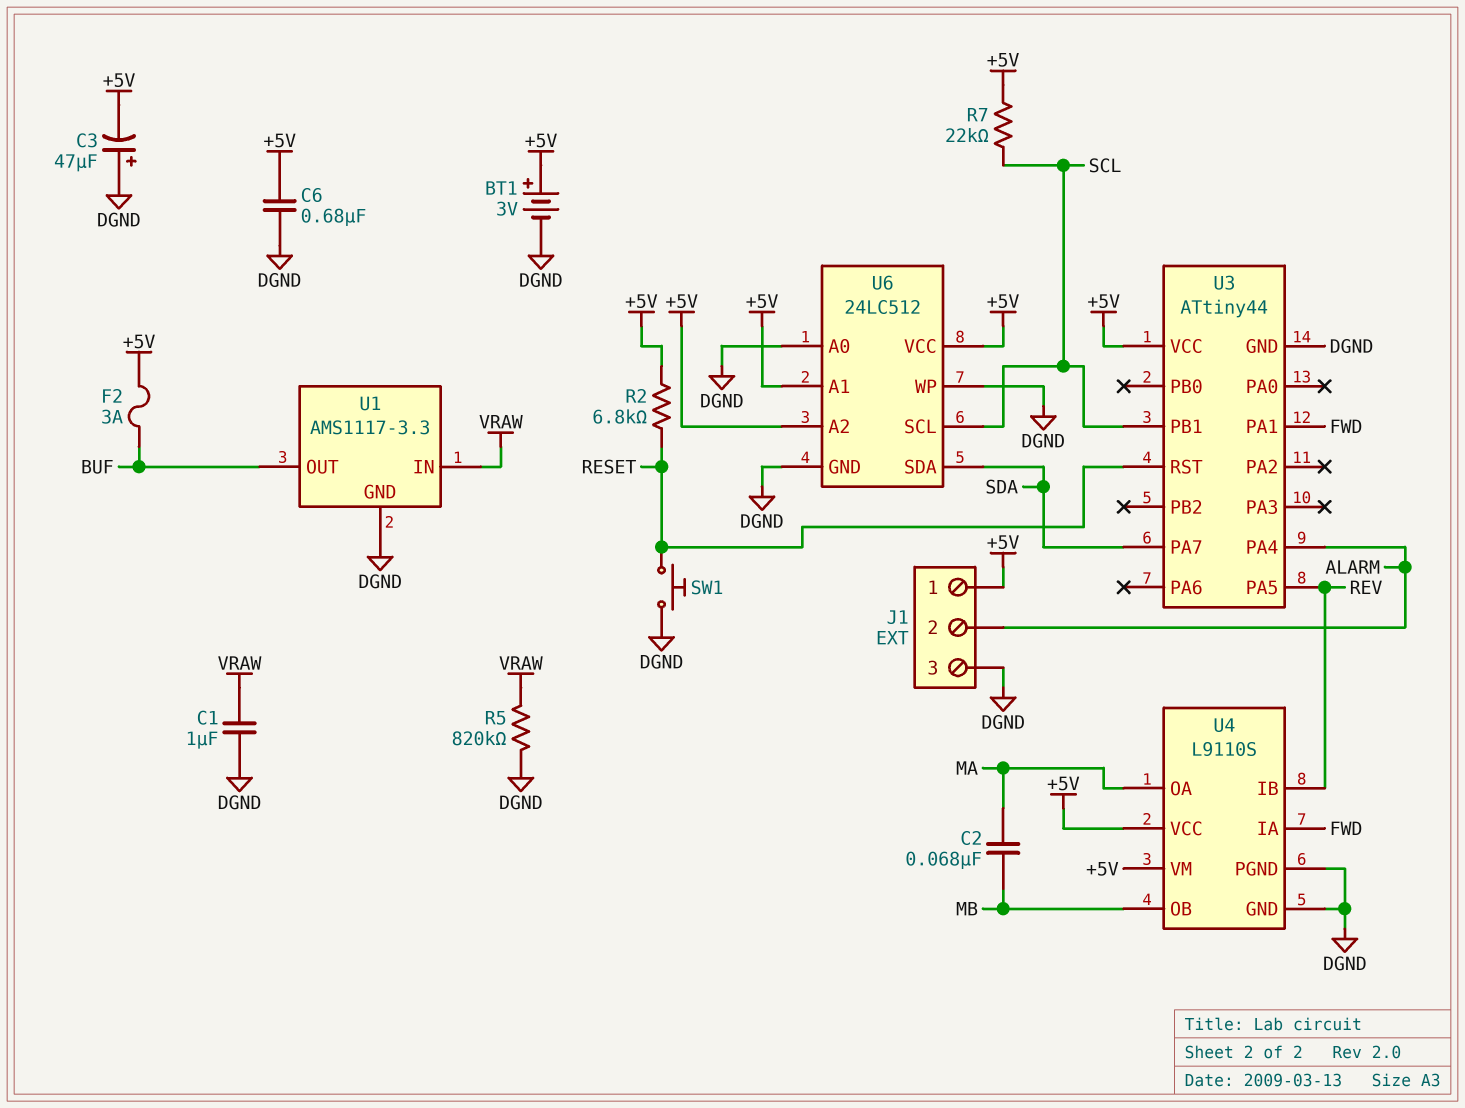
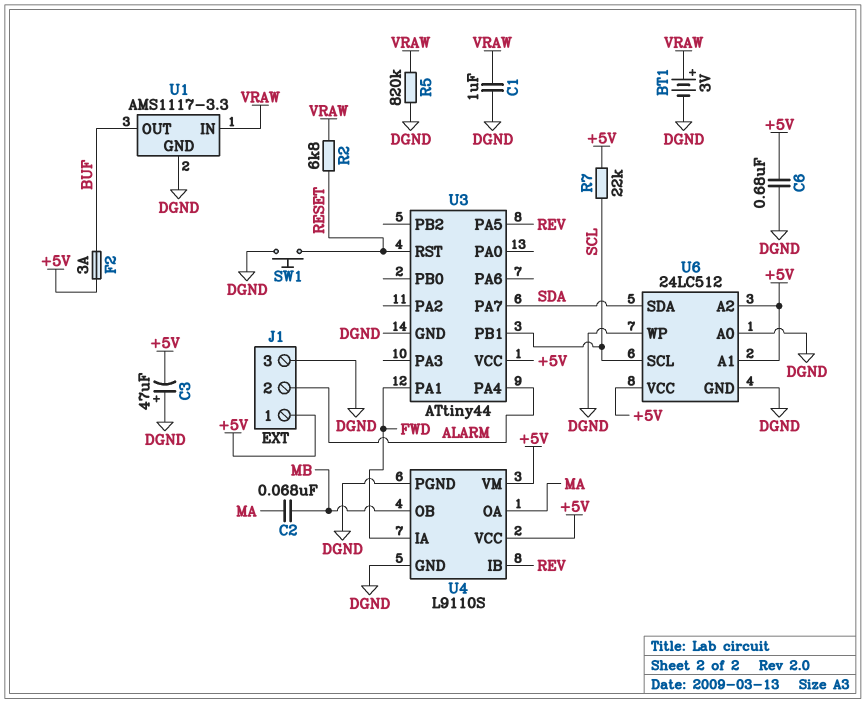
BT1: 3V (plus +5V, minus DGND) -> 3V (plus VRAW, minus DGND)
R2: 6.8k (+5V, RESET) -> 6.8k (RESET, VRAW)

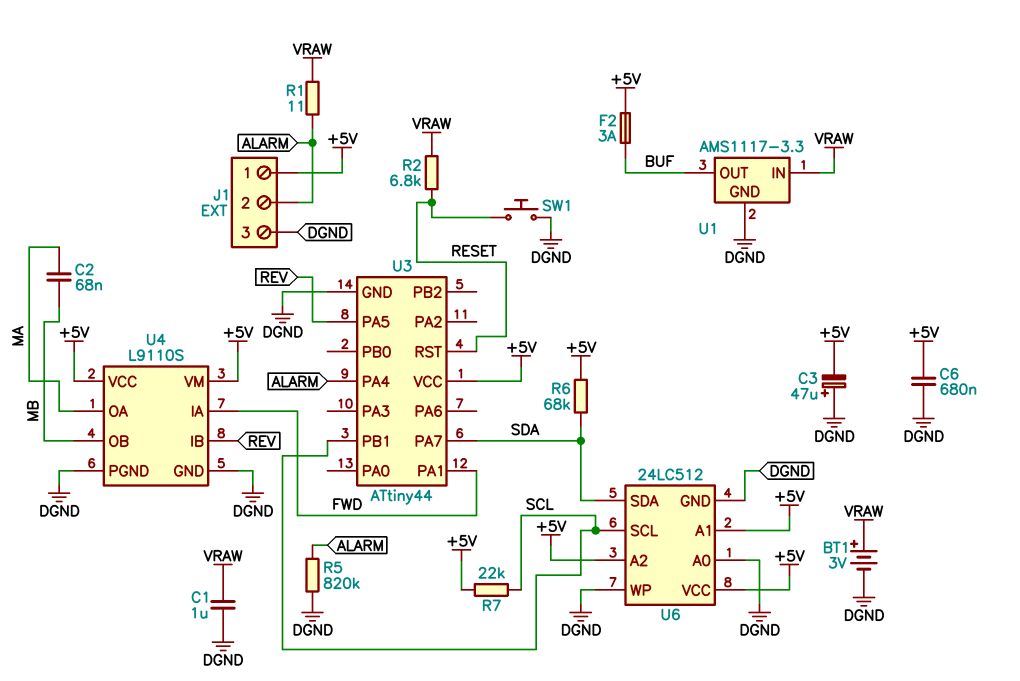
R1: none -> 11 (ALARM, VRAW)
R5: 820k (DGND, VRAW) -> 820k (ALARM, DGND)
R6: none -> 68k (+5V, SDA)

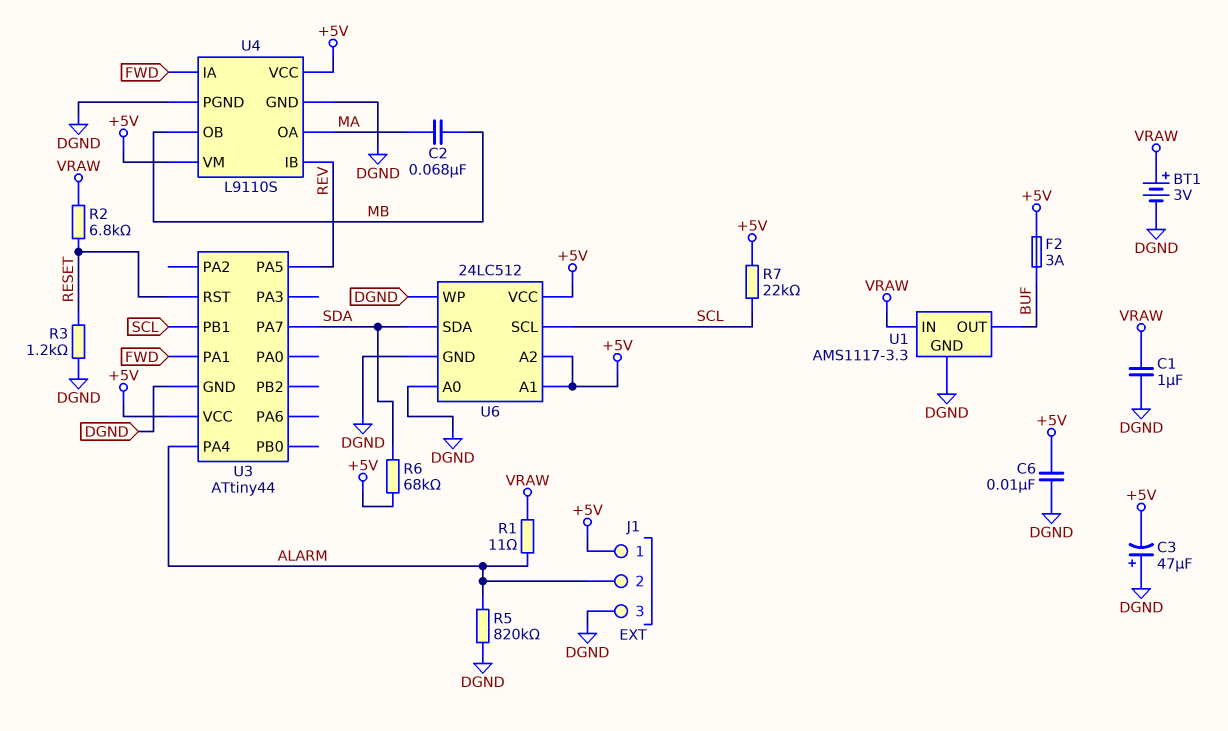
C6: 680nF (+5V, DGND) -> 10nF (+5V, DGND)
R3: none -> 1.2k (DGND, RESET)
SW1: button (DGND, RESET) -> none

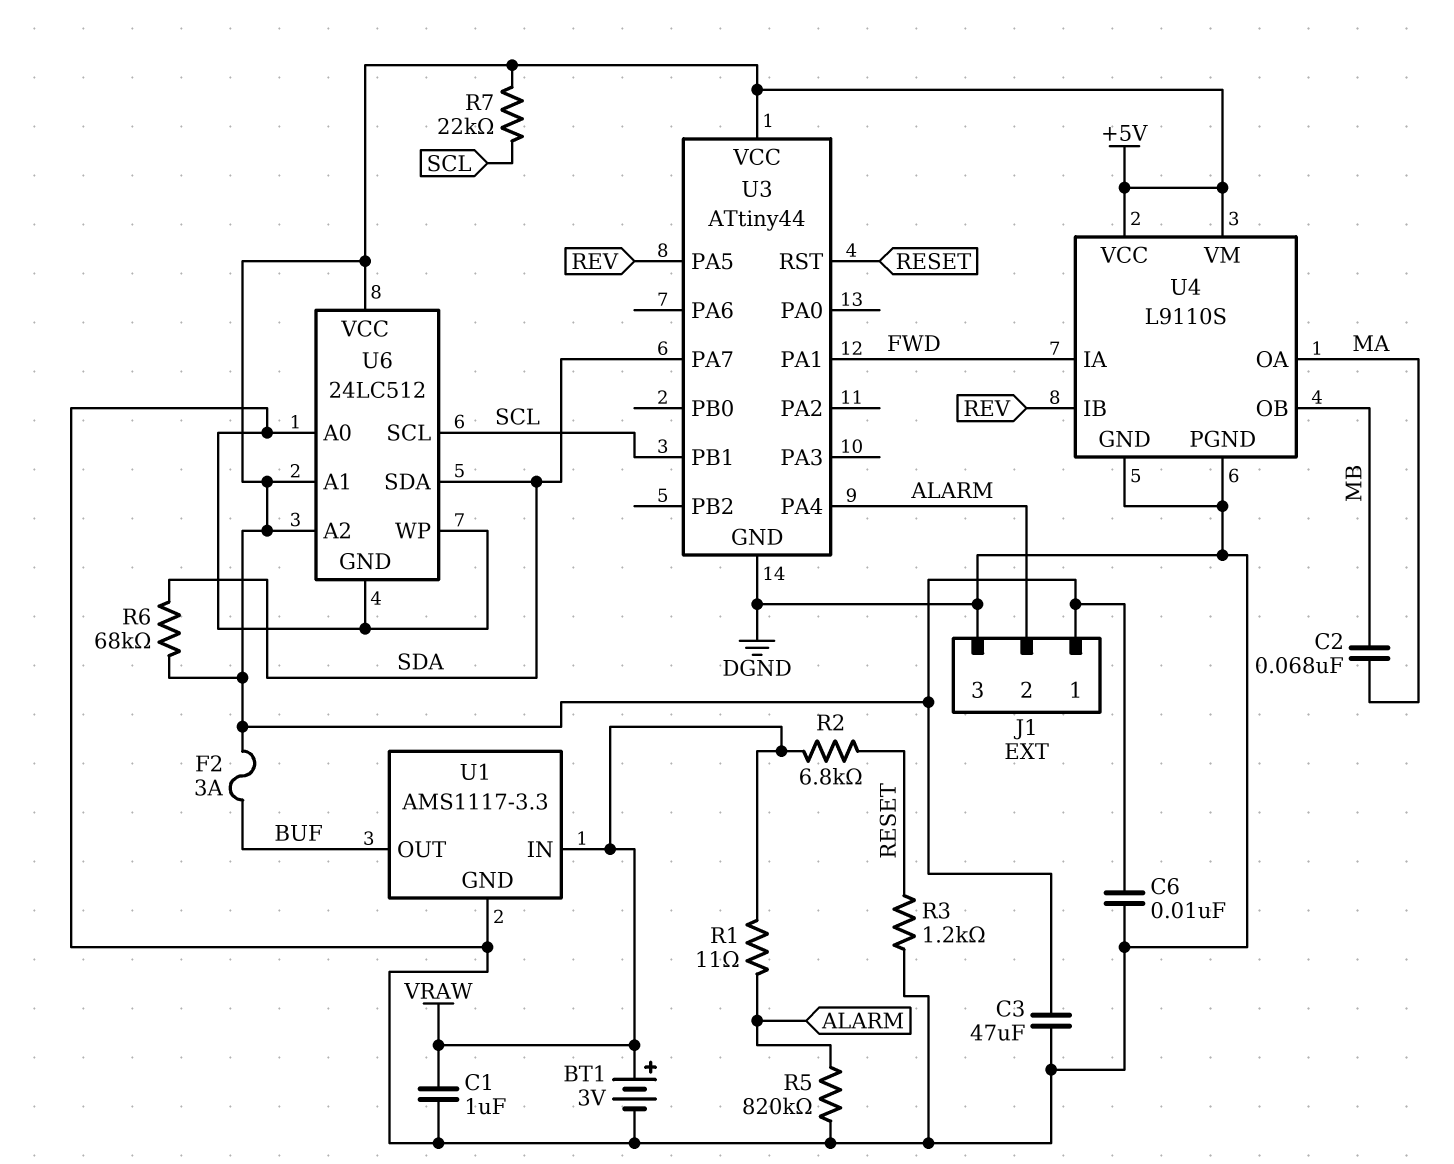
C3: 47uF (plus DGND, minus +5V) -> 47uF (+5V, DGND)

